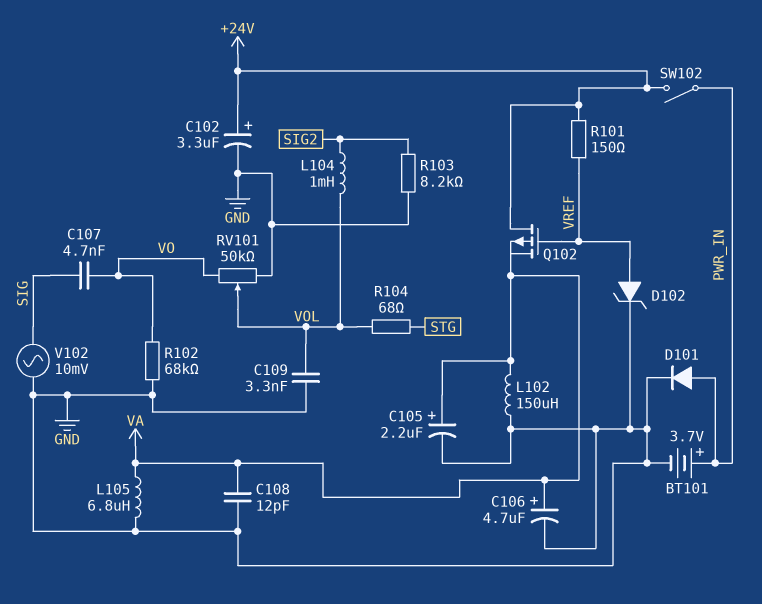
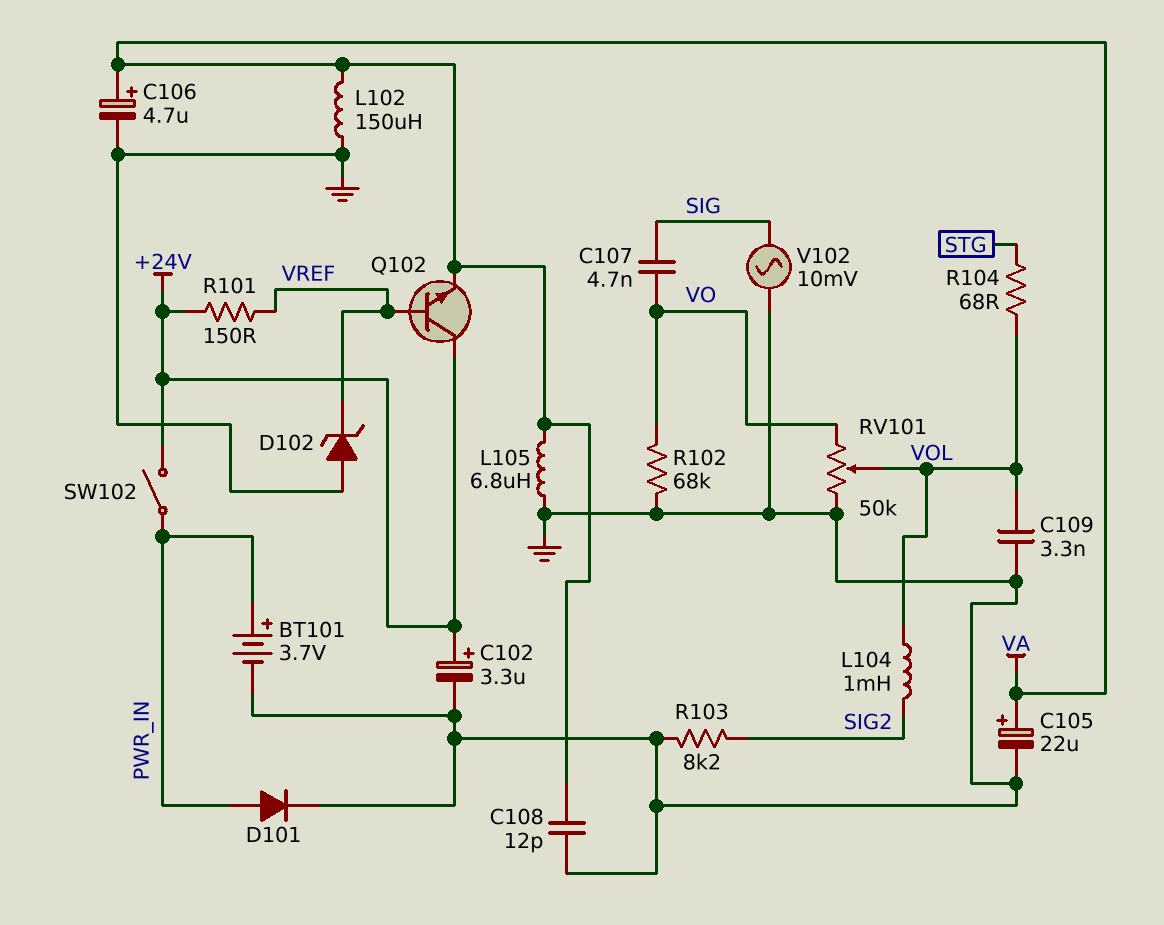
C105: 2.2uF (plus VA, minus GND) -> 22uF (plus VA, minus GND)
D102: zener (A VREF, K GND) -> zener (A GND, K VREF)
Q102: PMOS (G VREF, D +24V, S VA) -> NPN (B VREF, C +24V, E VA)

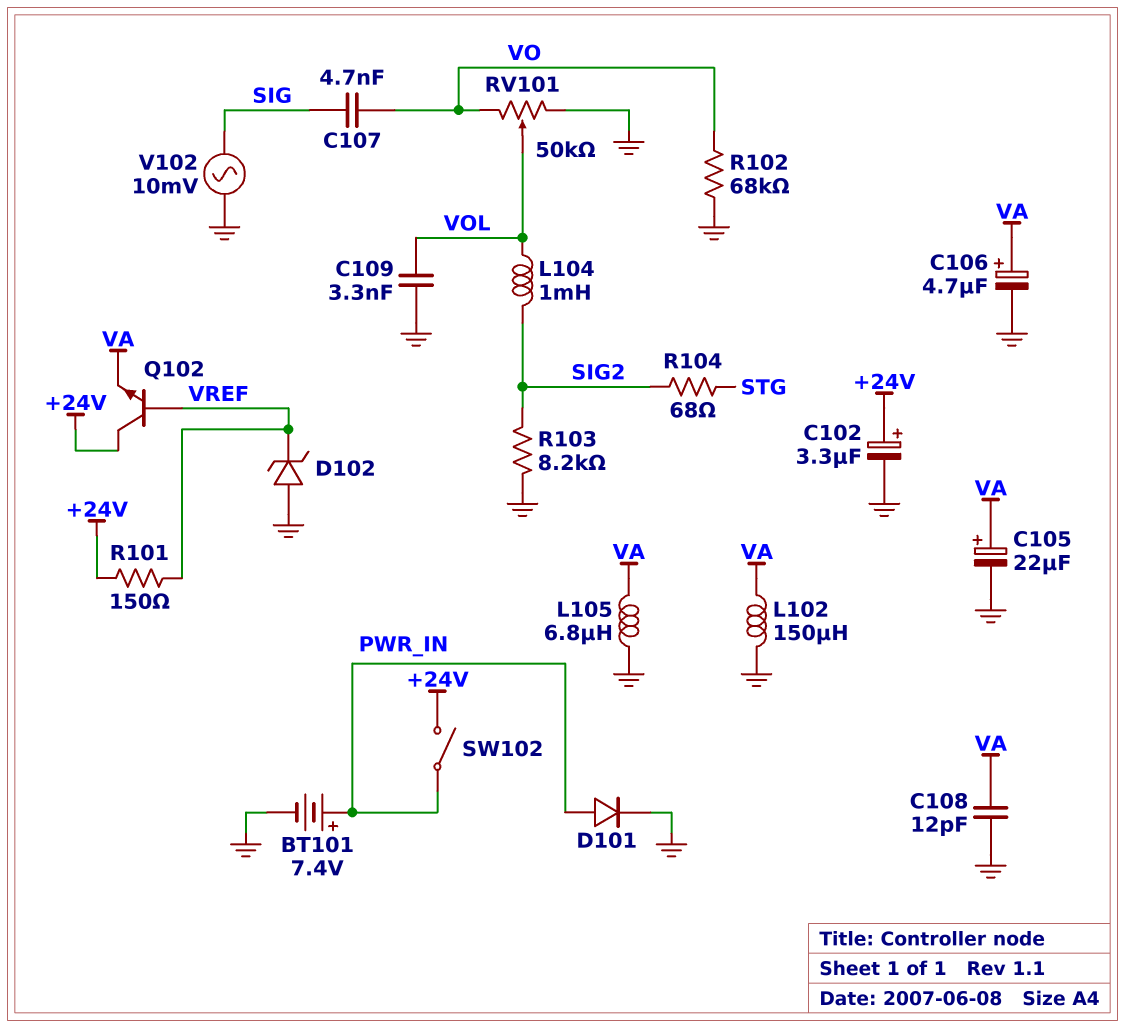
BT101: 3.7V (plus PWR_IN, minus GND) -> 7.4V (plus PWR_IN, minus GND)
R104: 68 (STG, VOL) -> 68 (SIG2, STG)

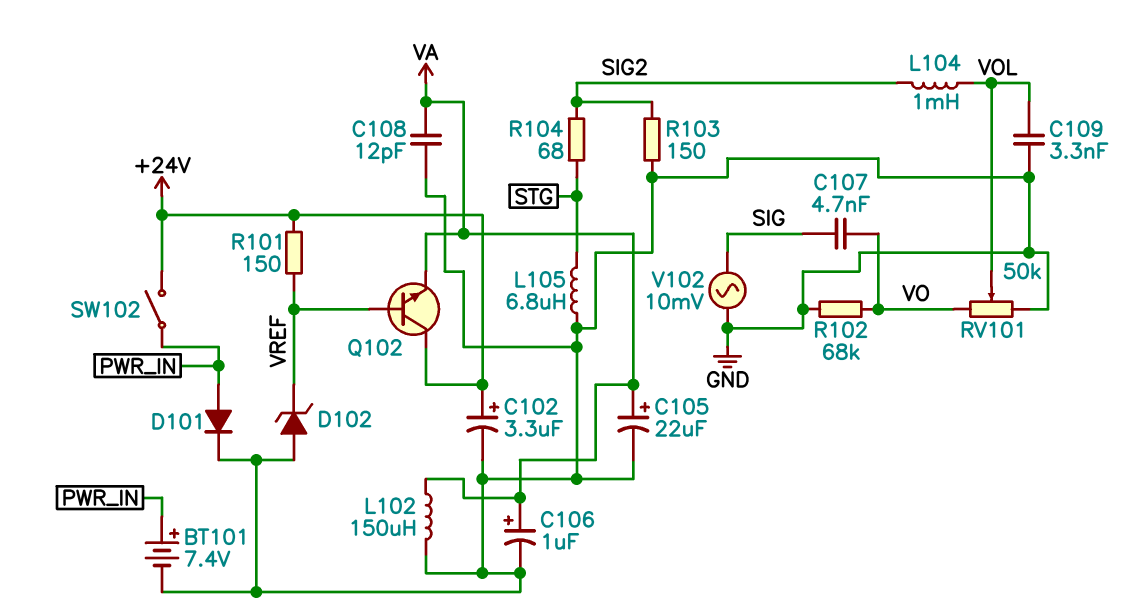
C106: 4.7uF (plus VA, minus GND) -> 1uF (plus VA, minus GND)
L105: 6.8uH (GND, VA) -> 6.8uH (GND, STG)
R103: 8.2k (GND, SIG2) -> 150 (GND, SIG2)

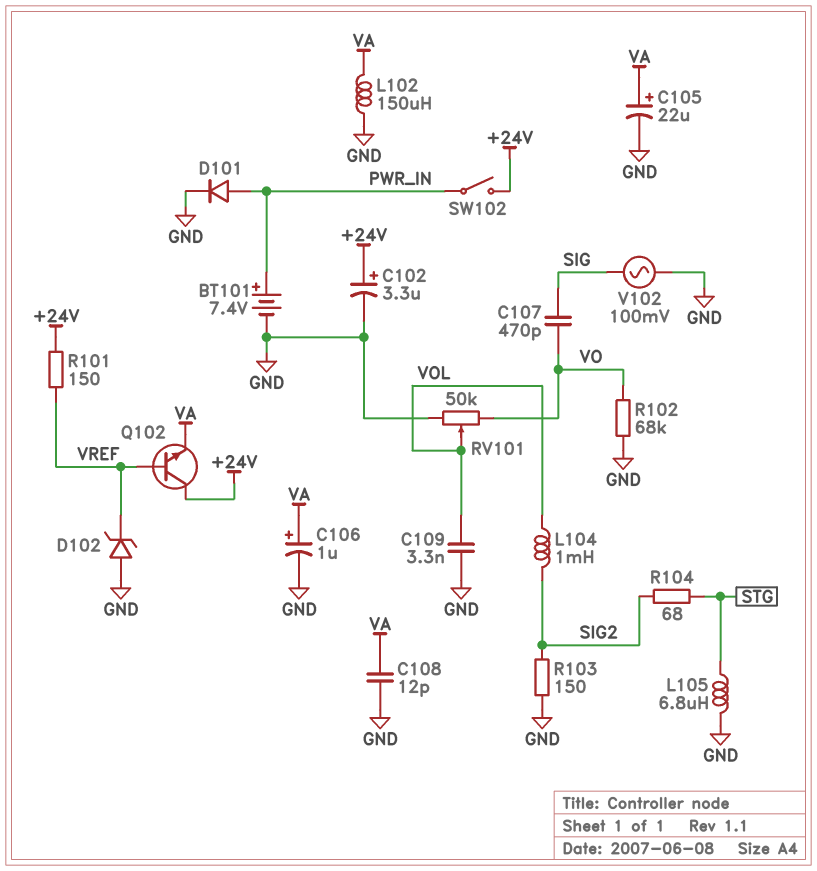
C107: 4.7nF (SIG, VO) -> 470pF (SIG, VO)
V102: AC 10mV (GND, SIG) -> AC 100mV (GND, SIG)

